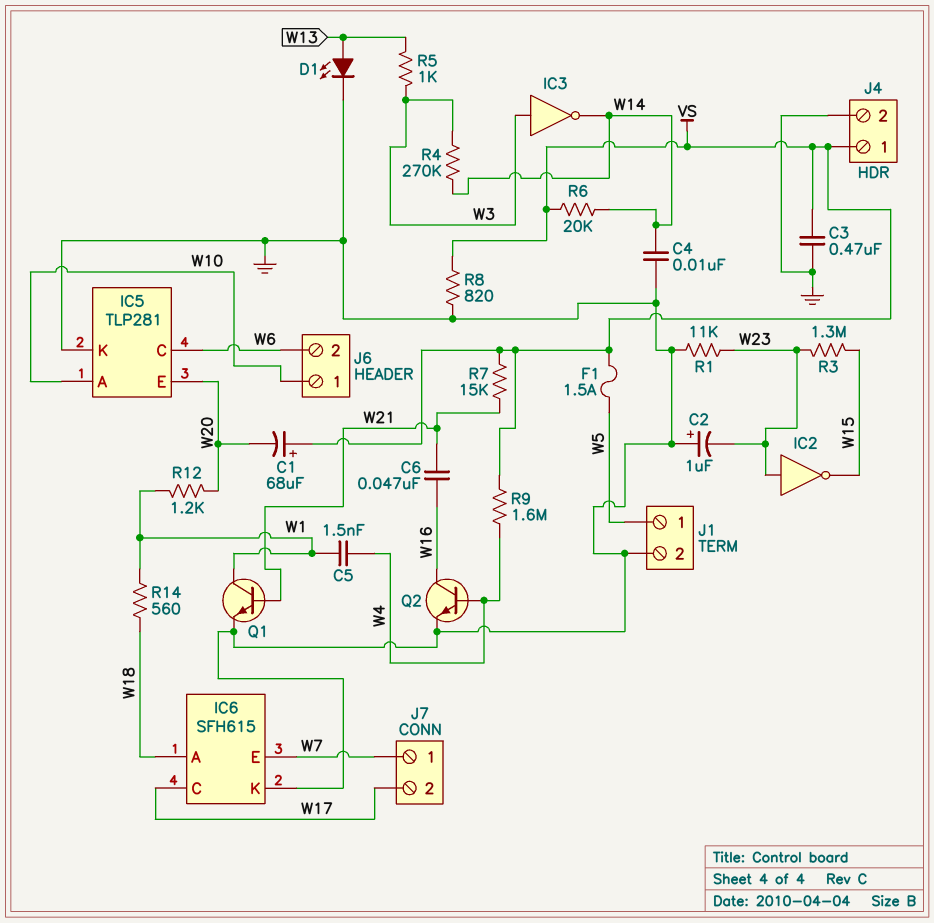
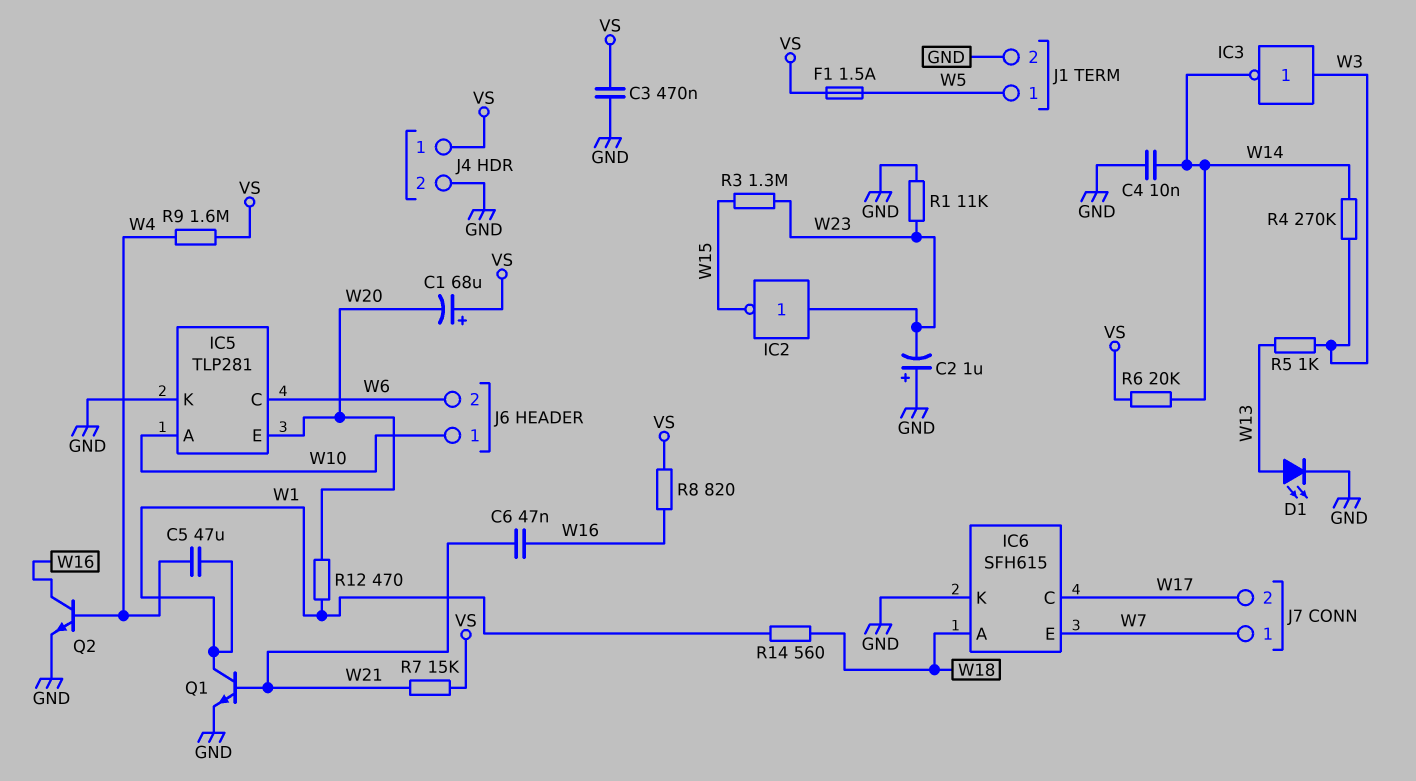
C5: 1.5nF (W1, W4) -> 47uF (W1, W4)
R8: 820 (GND, VS) -> 820 (VS, W16)
R12: 1.2k (W1, W20) -> 470 (W1, W20)

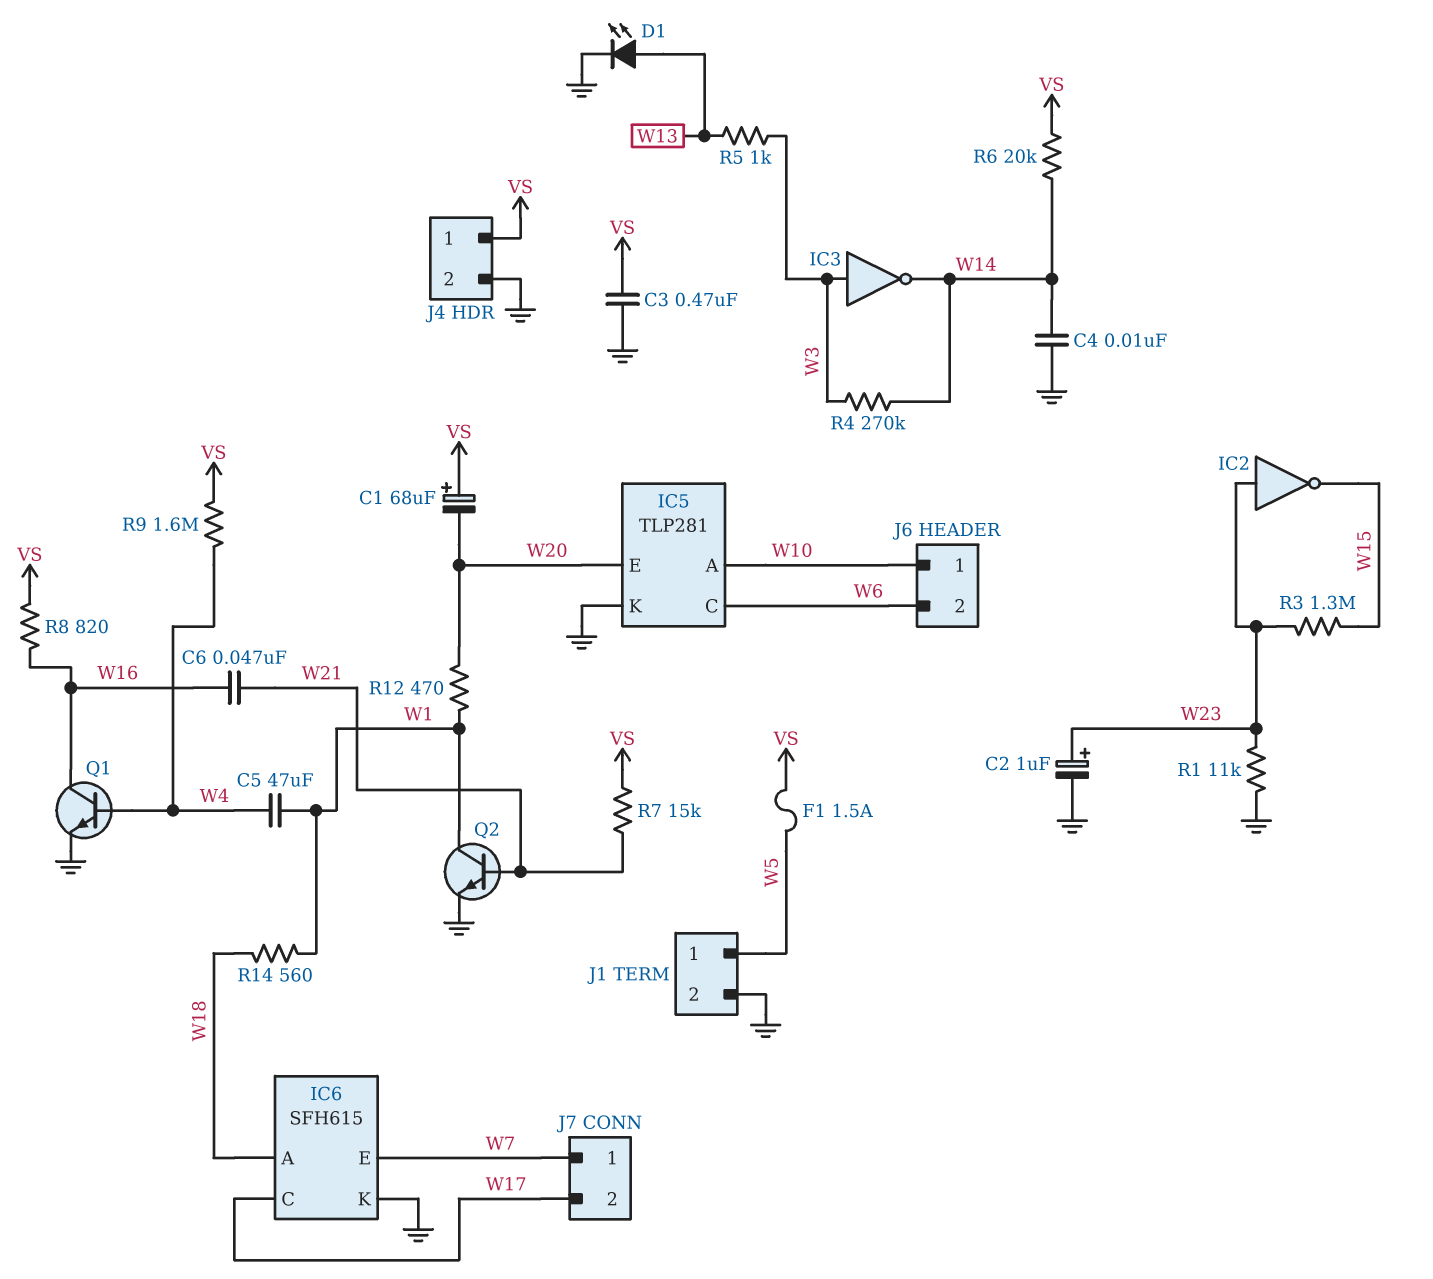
C2: 1uF (plus GND, minus W23) -> 1uF (plus W23, minus GND)
Q1: NPN (B W21, C W1, E GND) -> NPN (B W4, C W16, E GND)
Q2: NPN (B W4, C W16, E GND) -> NPN (B W21, C W1, E GND)

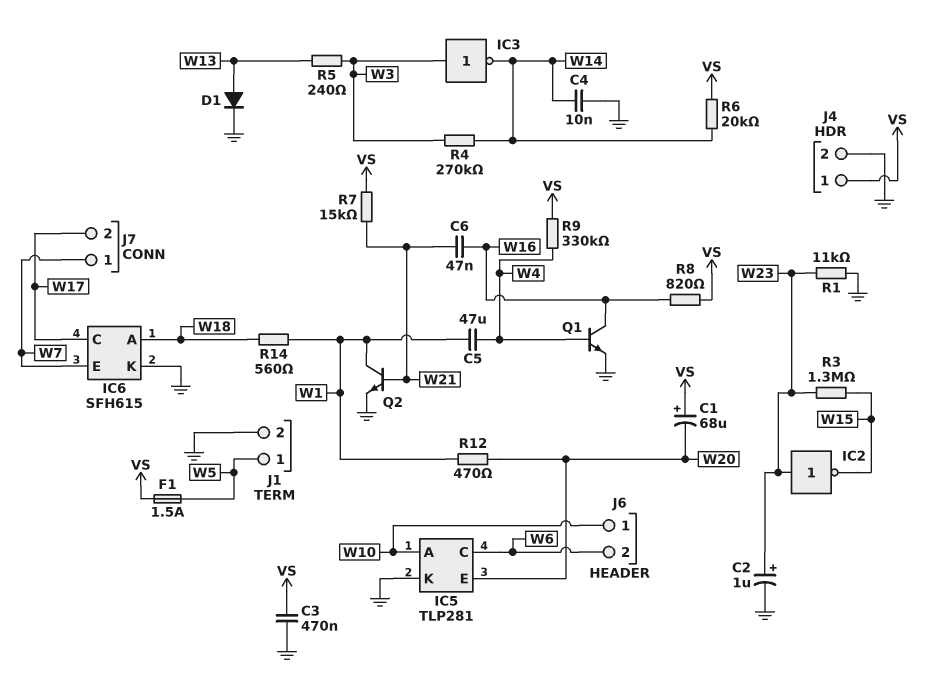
D1: LED (A W13, K GND) -> diode (A W13, K GND)
R5: 1k (W3, W13) -> 240 (W3, W13)
R9: 1.6M (VS, W4) -> 330k (VS, W4)

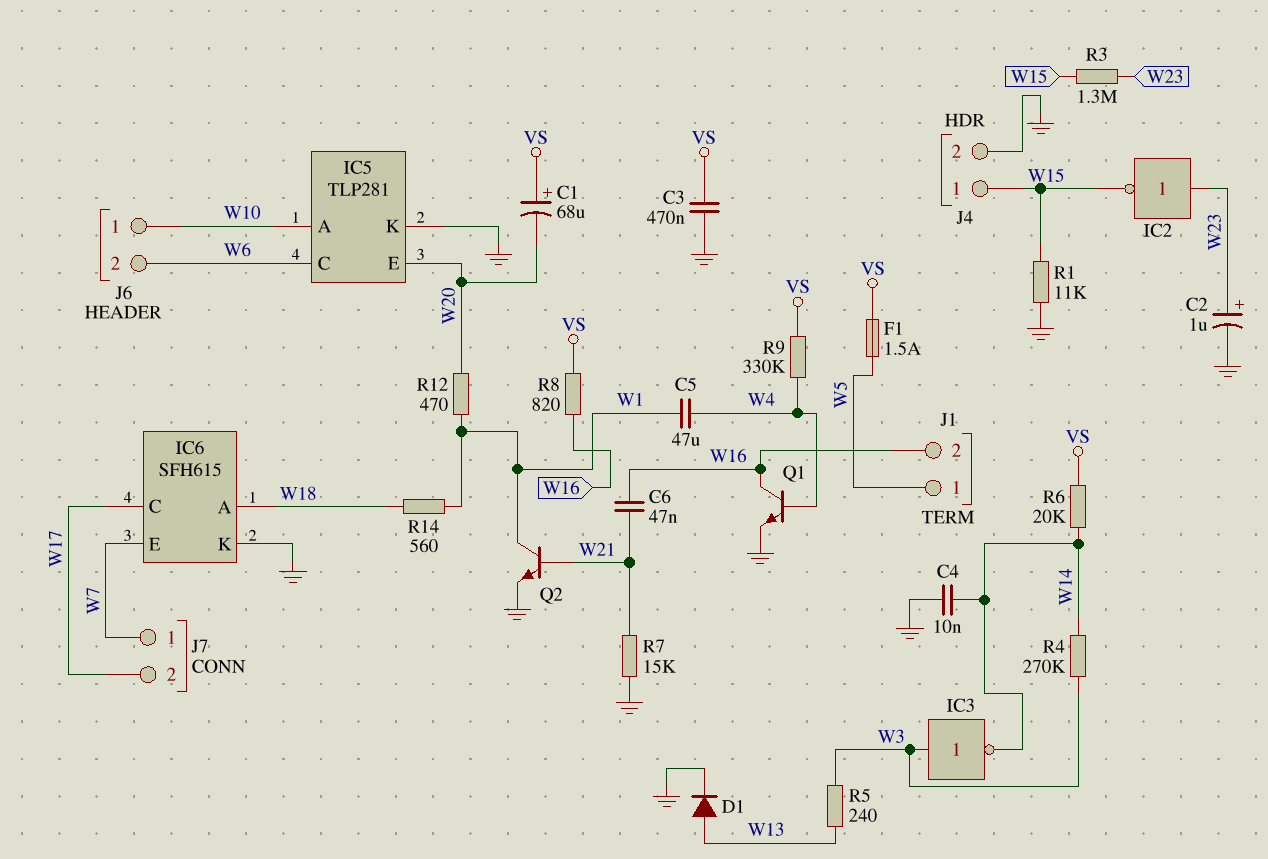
J1 pin 2: GND -> W16
J4 pin 1: VS -> W15
R1: 11k (GND, W23) -> 11k (GND, W15)
R7: 15k (VS, W21) -> 15k (GND, W21)

